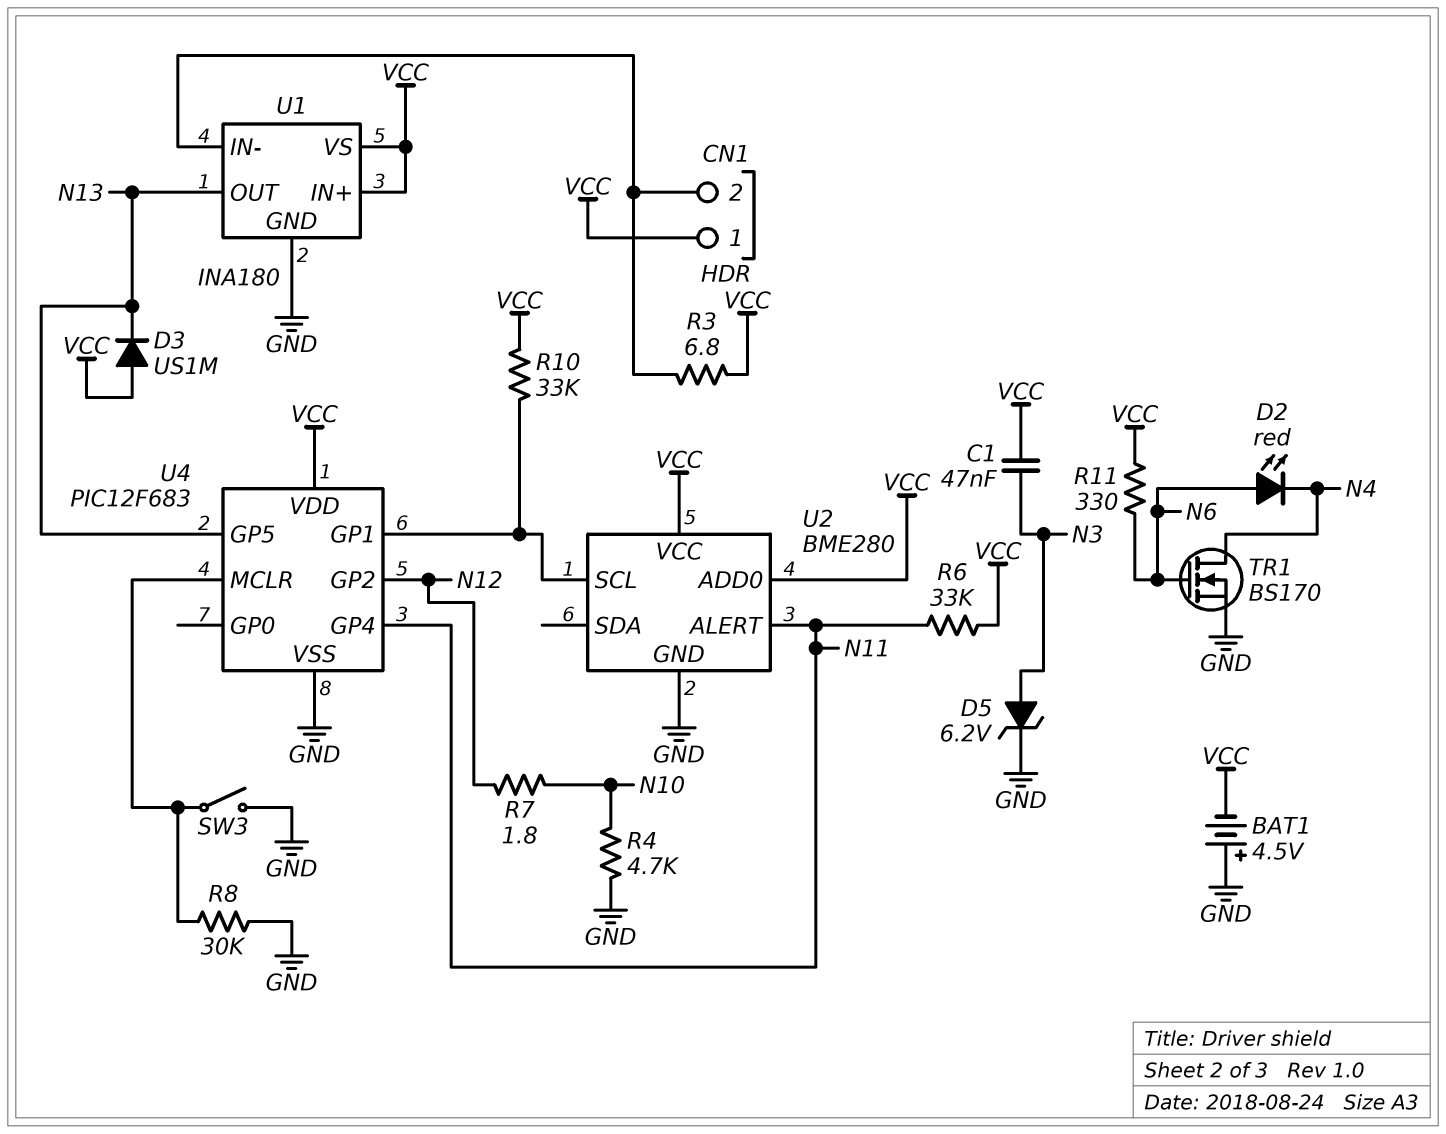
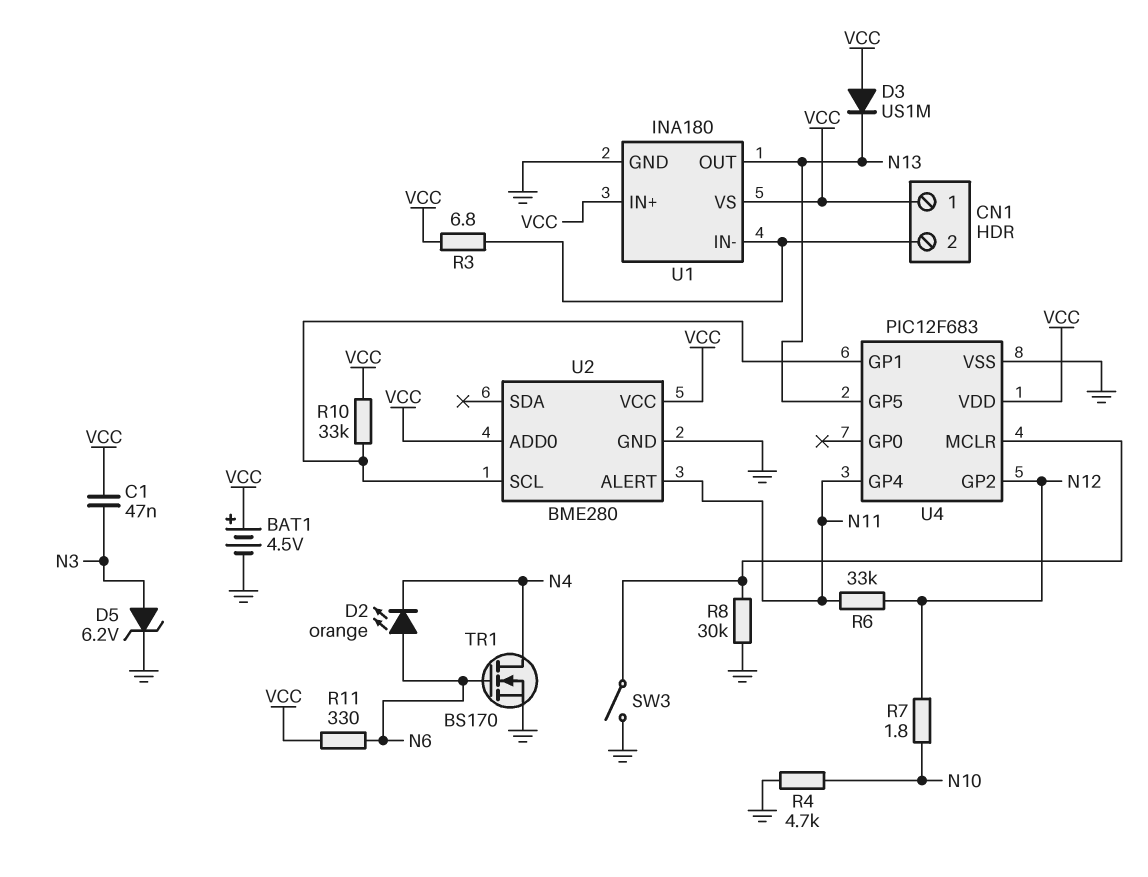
BAT1: 4.5V (plus GND, minus VCC) -> 4.5V (plus VCC, minus GND)
D2: LED red (A N6, K N4) -> LED orange (A N6, K N4)
R6: 33k (N11, VCC) -> 33k (N11, N12)

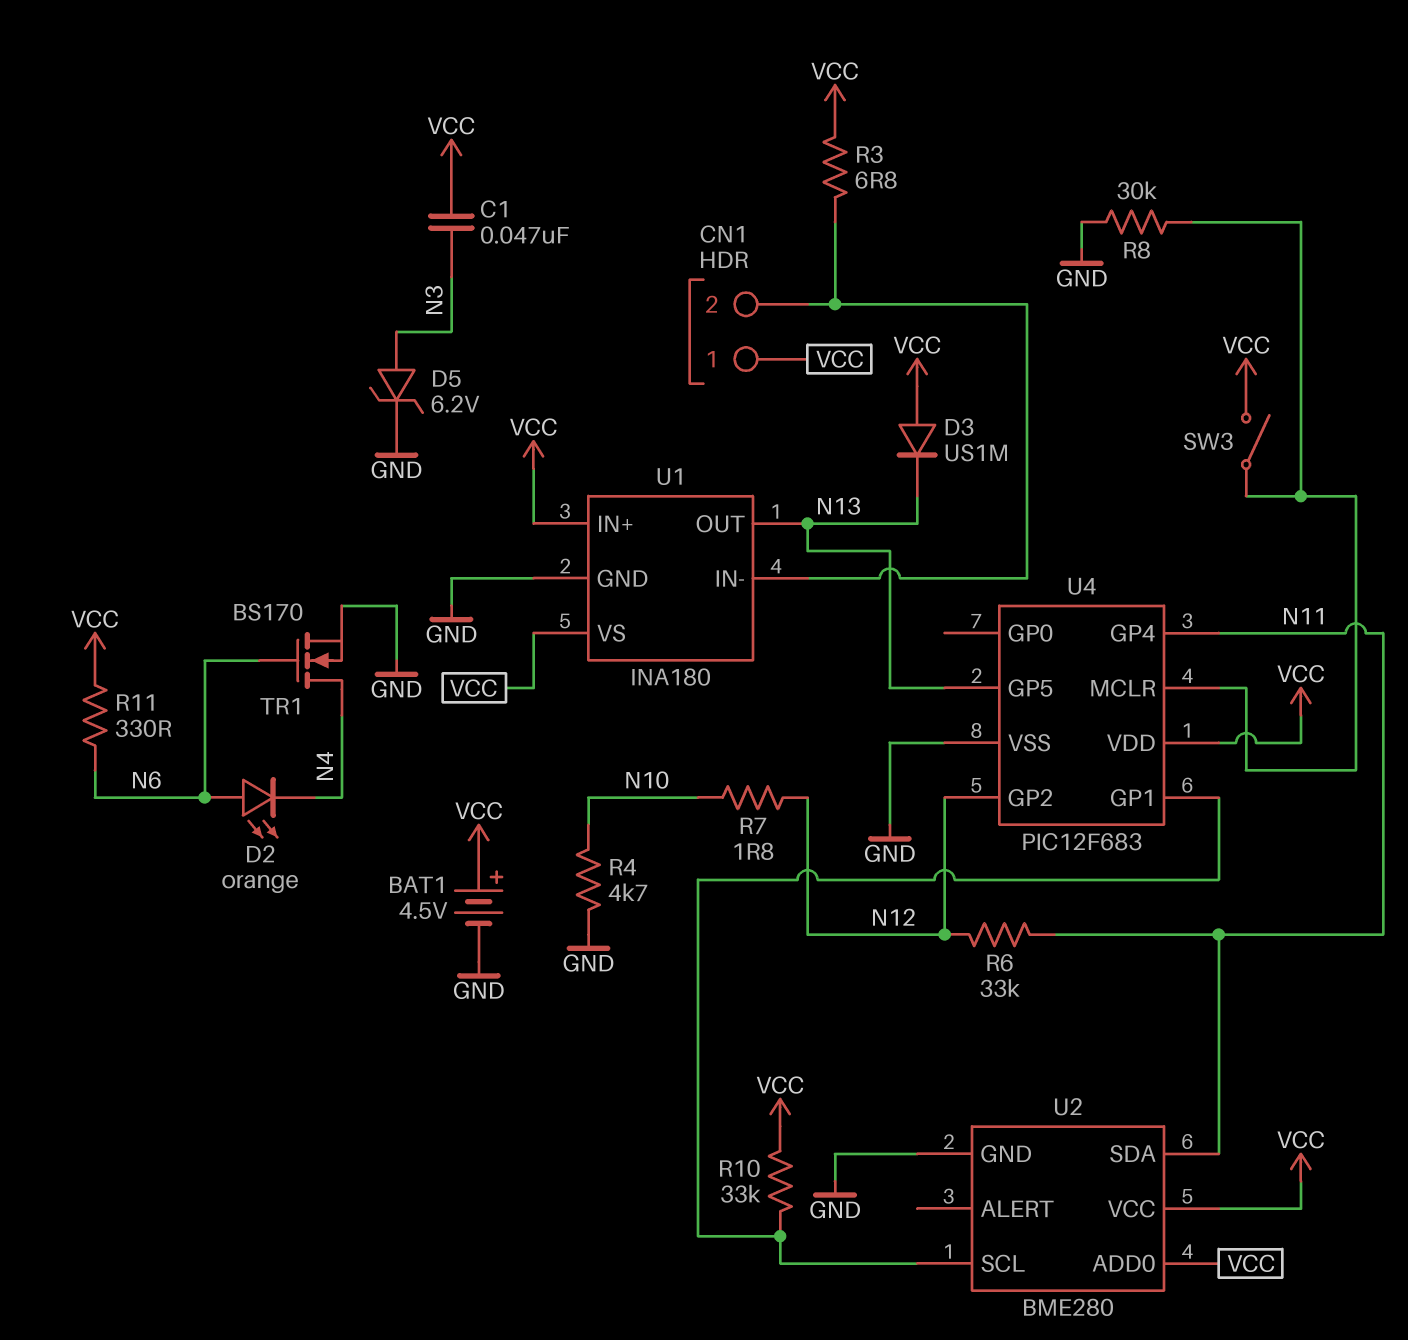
SW3: switch (GND, U4/MCLR) -> switch (U4/MCLR, VCC)
U2 pin ALERT: N11 -> none
U2 pin SDA: none -> N11

